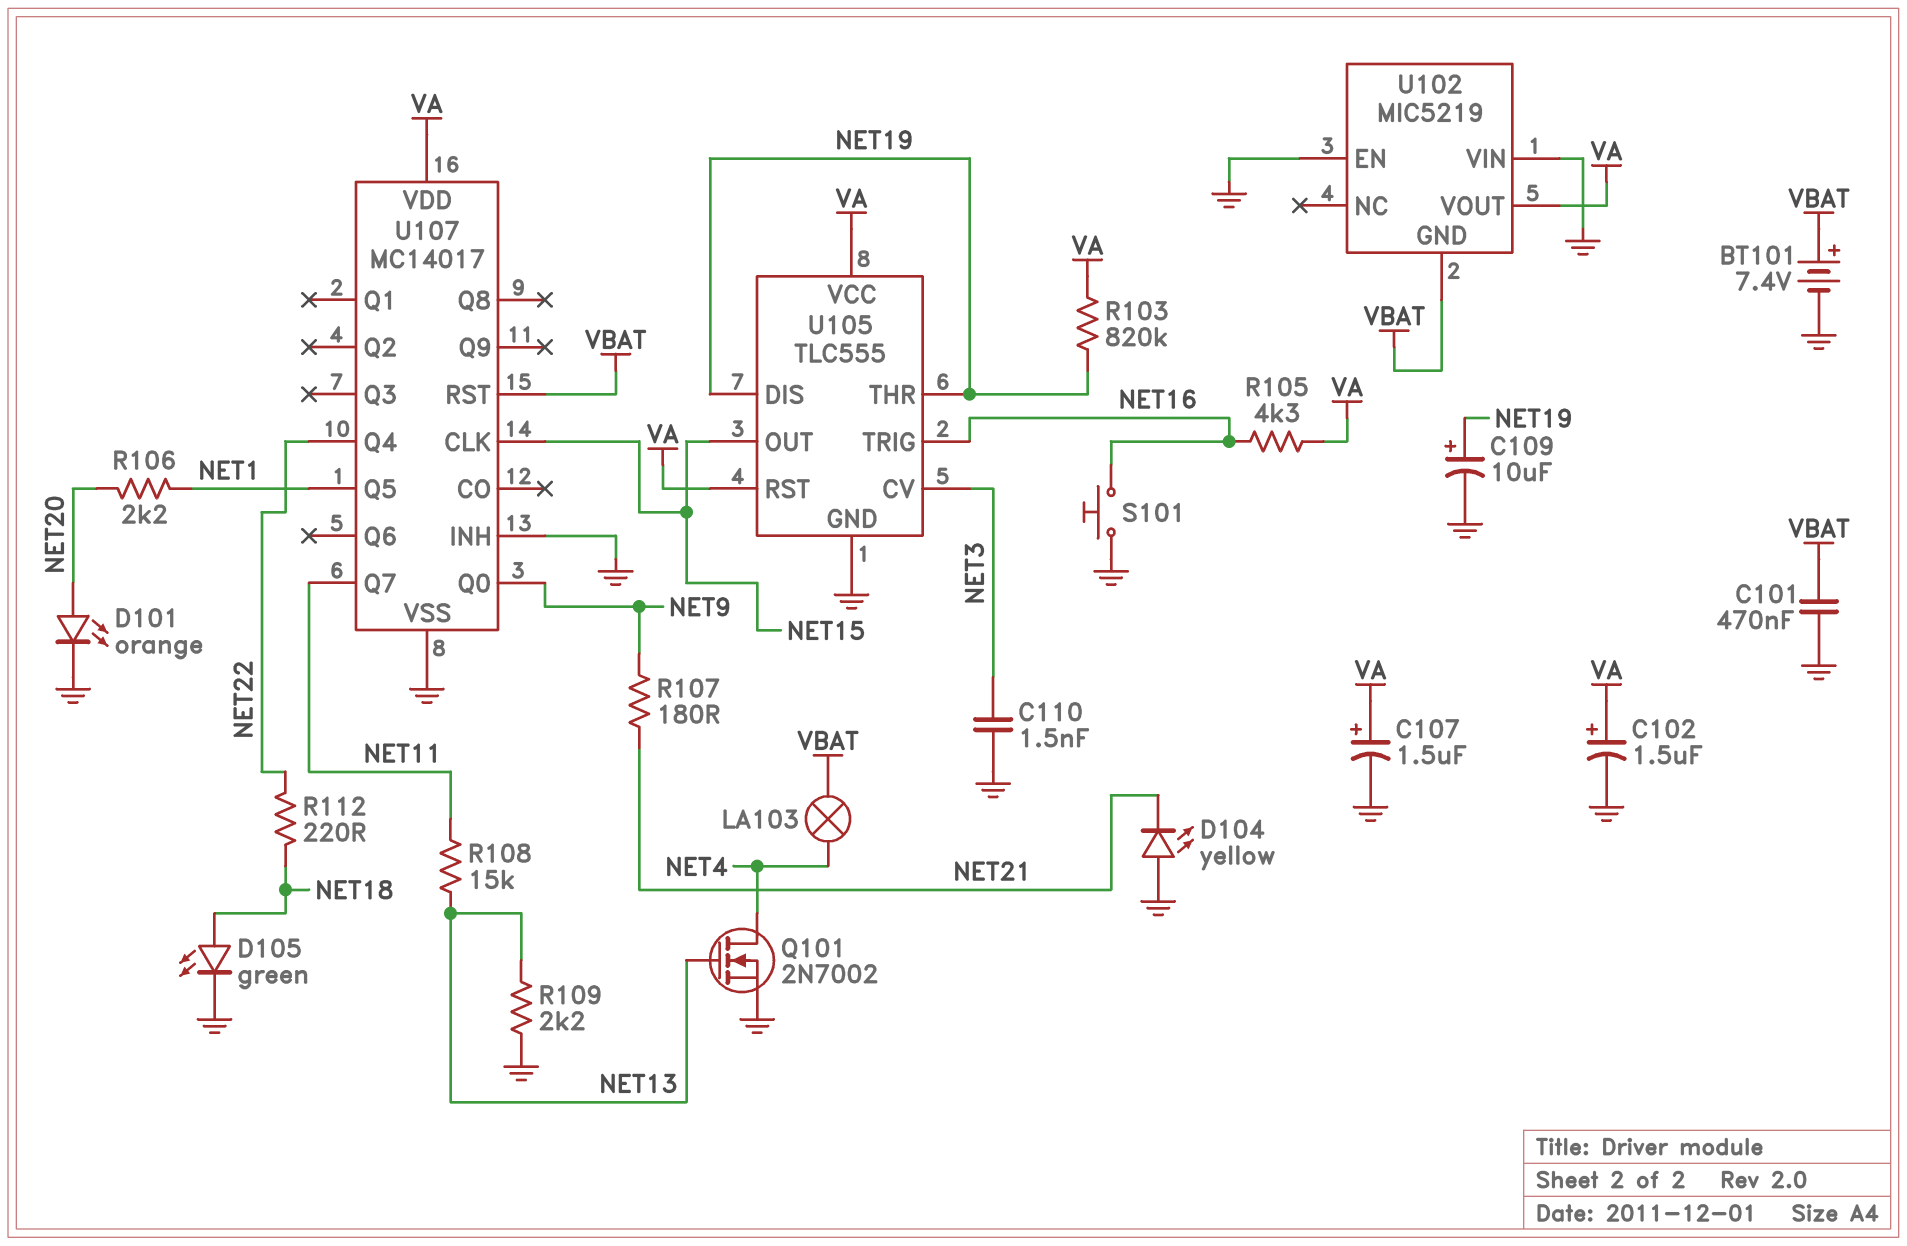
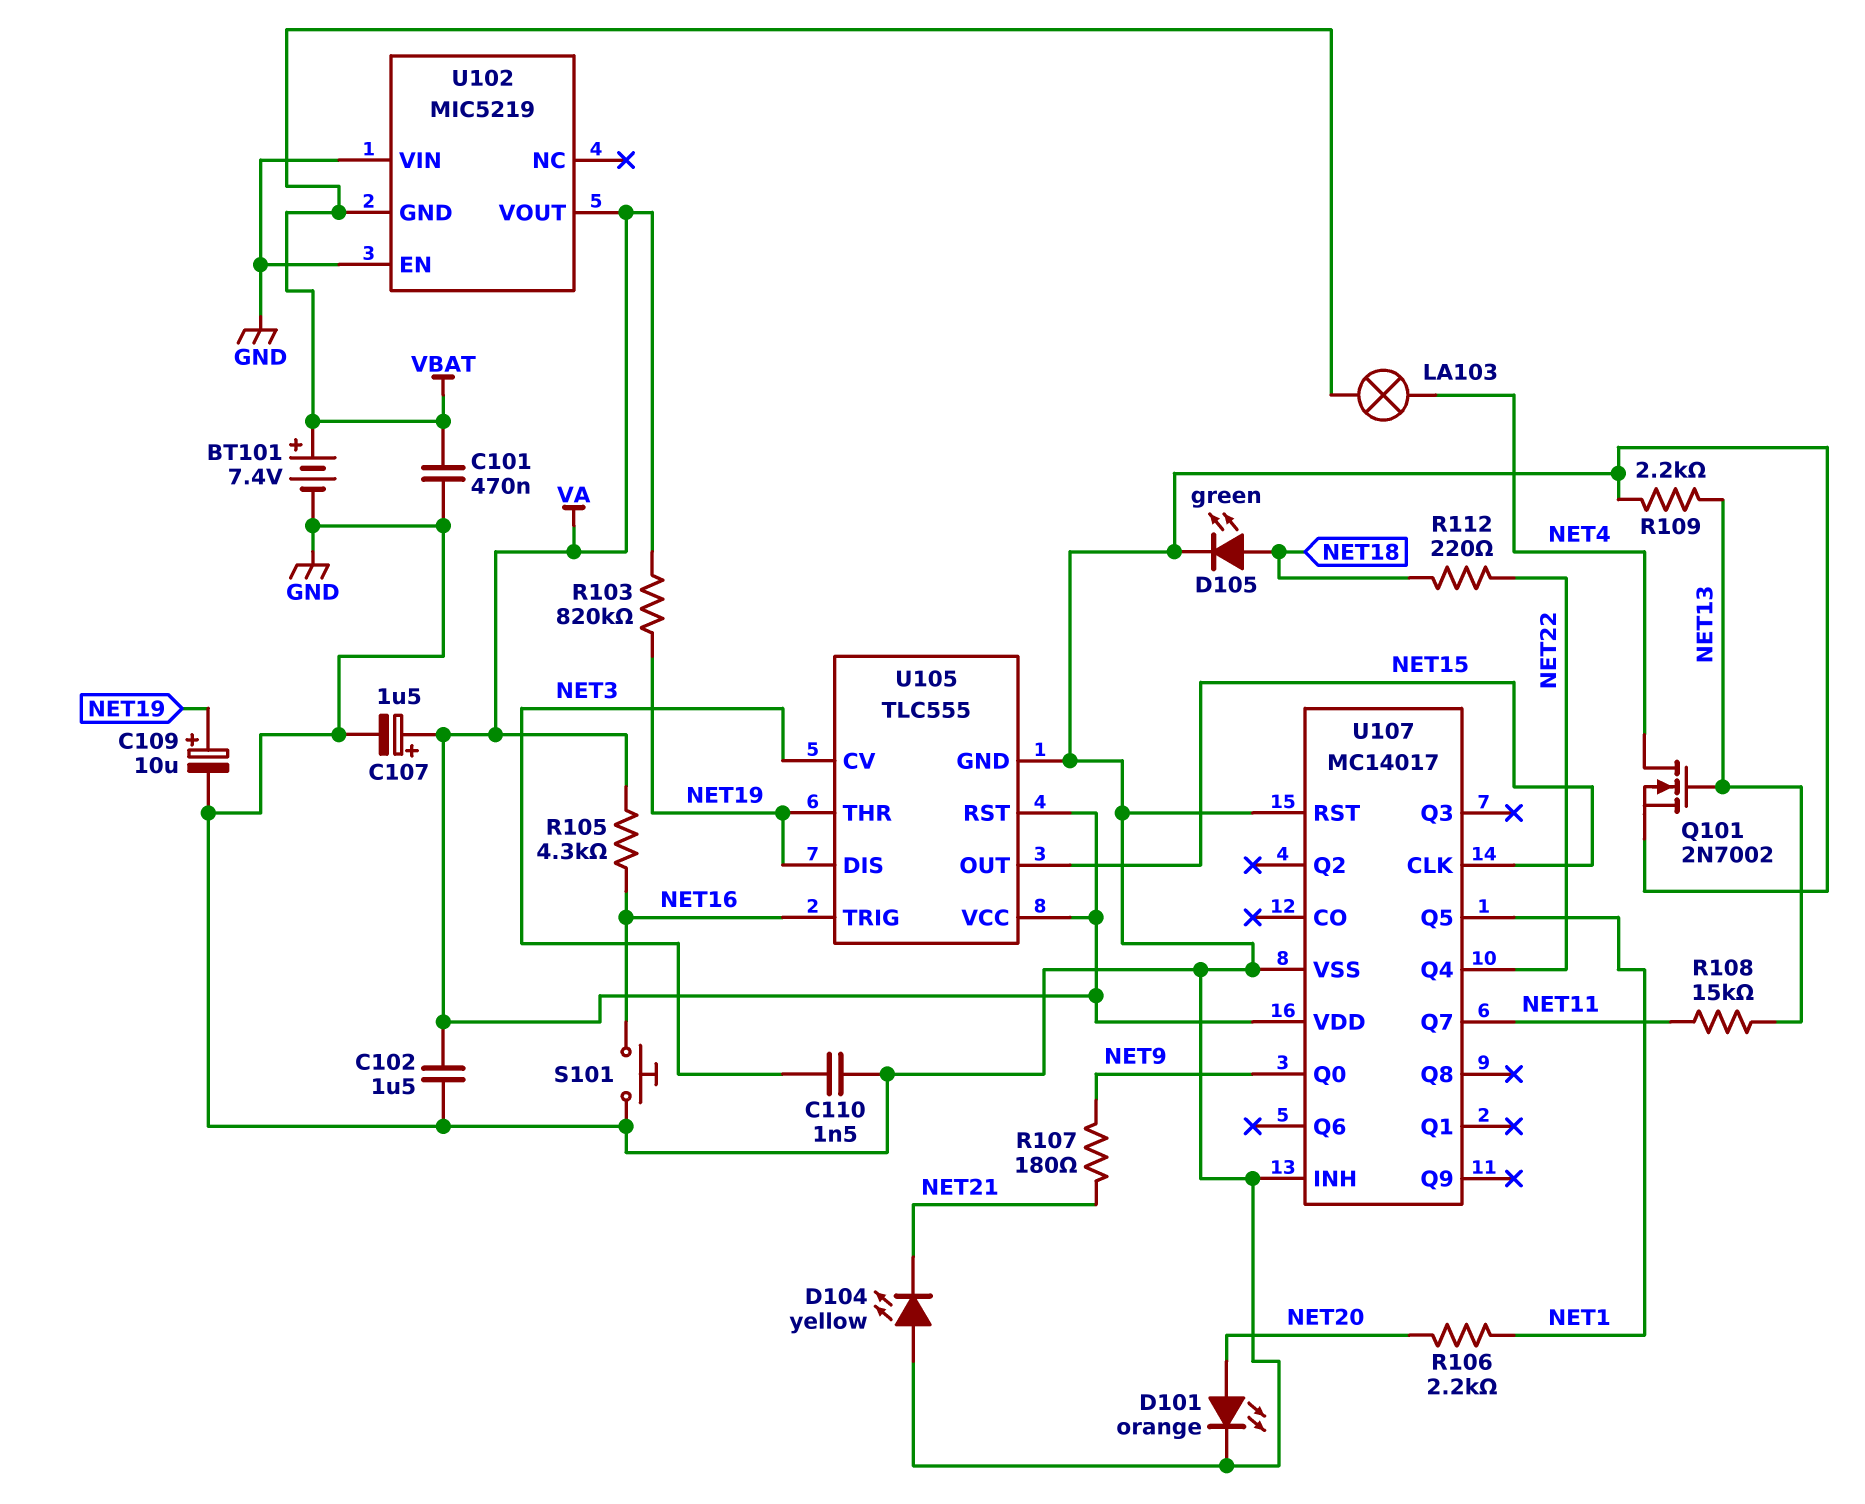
C102: 1.5uF (plus VA, minus GND) -> 1.5uF (GND, VA)
U107 pin RST: VBAT -> GND

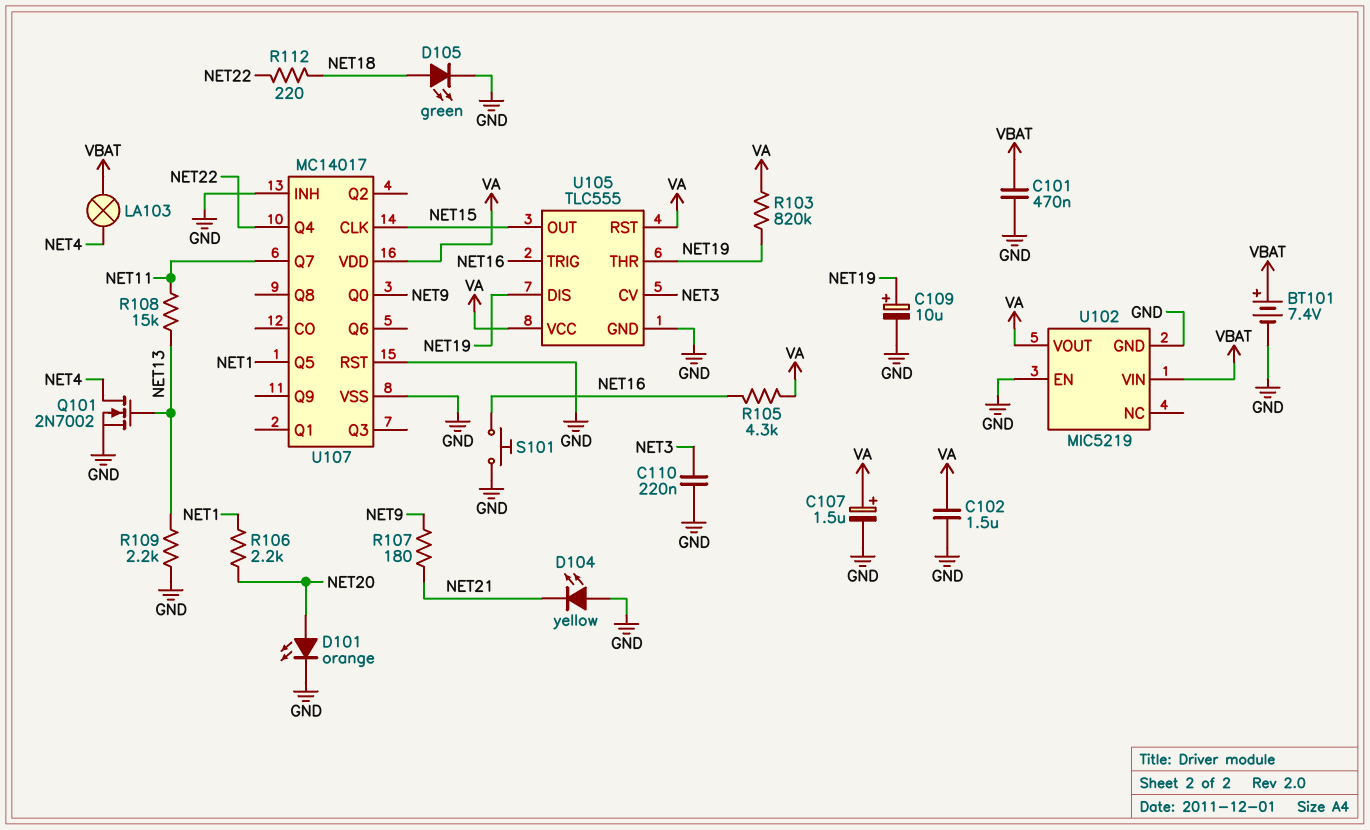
C110: 1.5nF (GND, NET3) -> 220nF (GND, NET3)
U102 pin GND: VBAT -> GND
U102 pin VIN: GND -> VBAT

